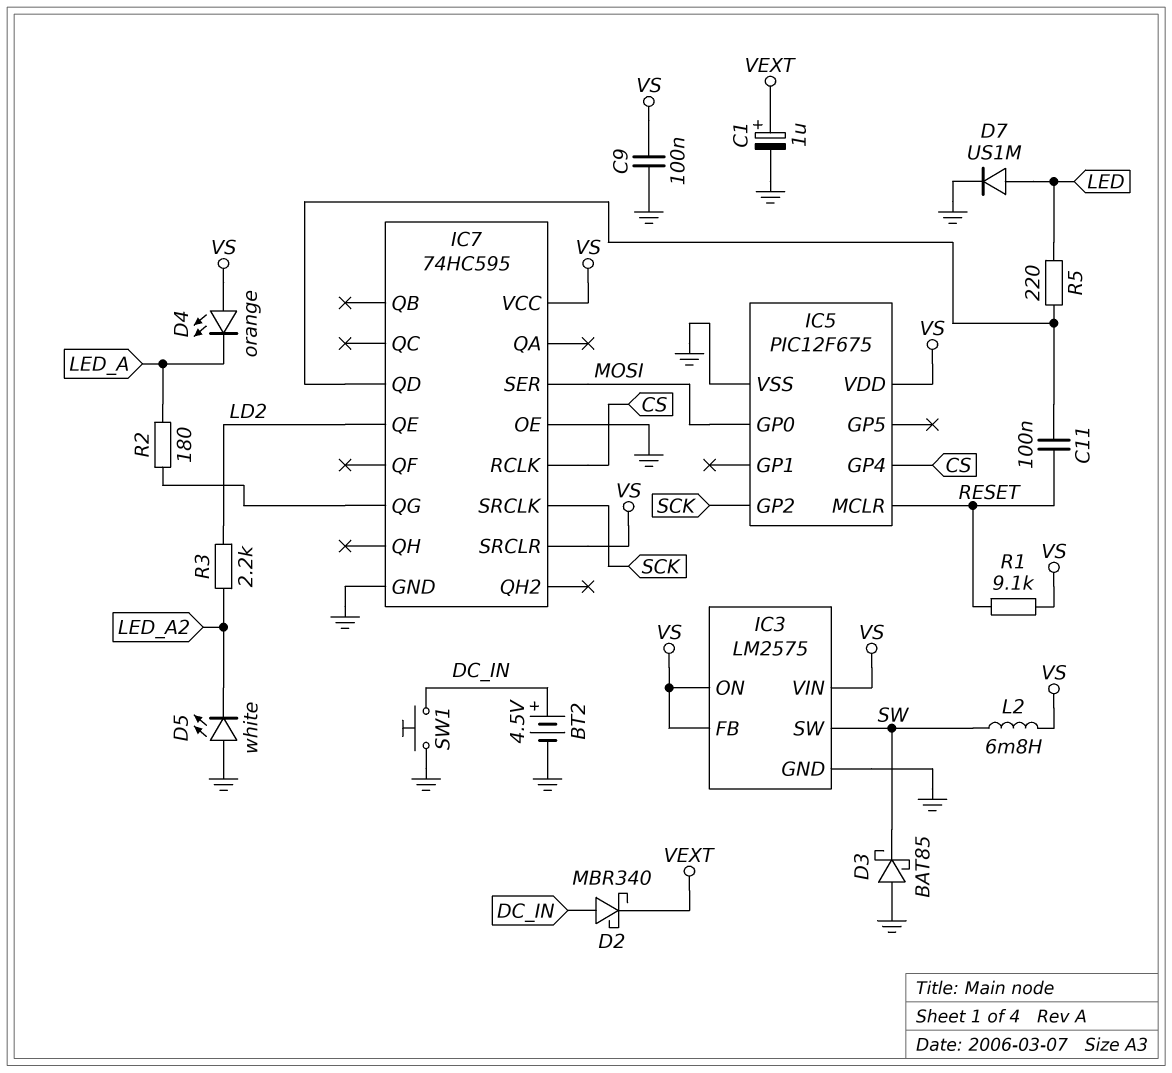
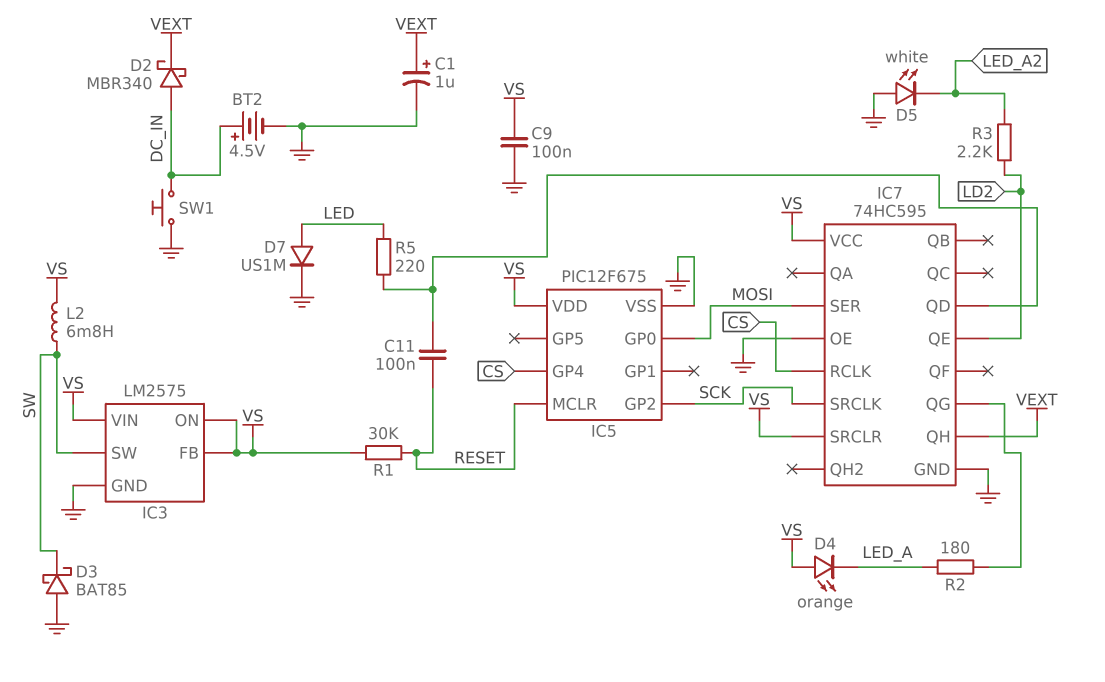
IC7 pin QH: none -> VEXT
R1: 9.1k (RESET, VS) -> 30k (RESET, VS)

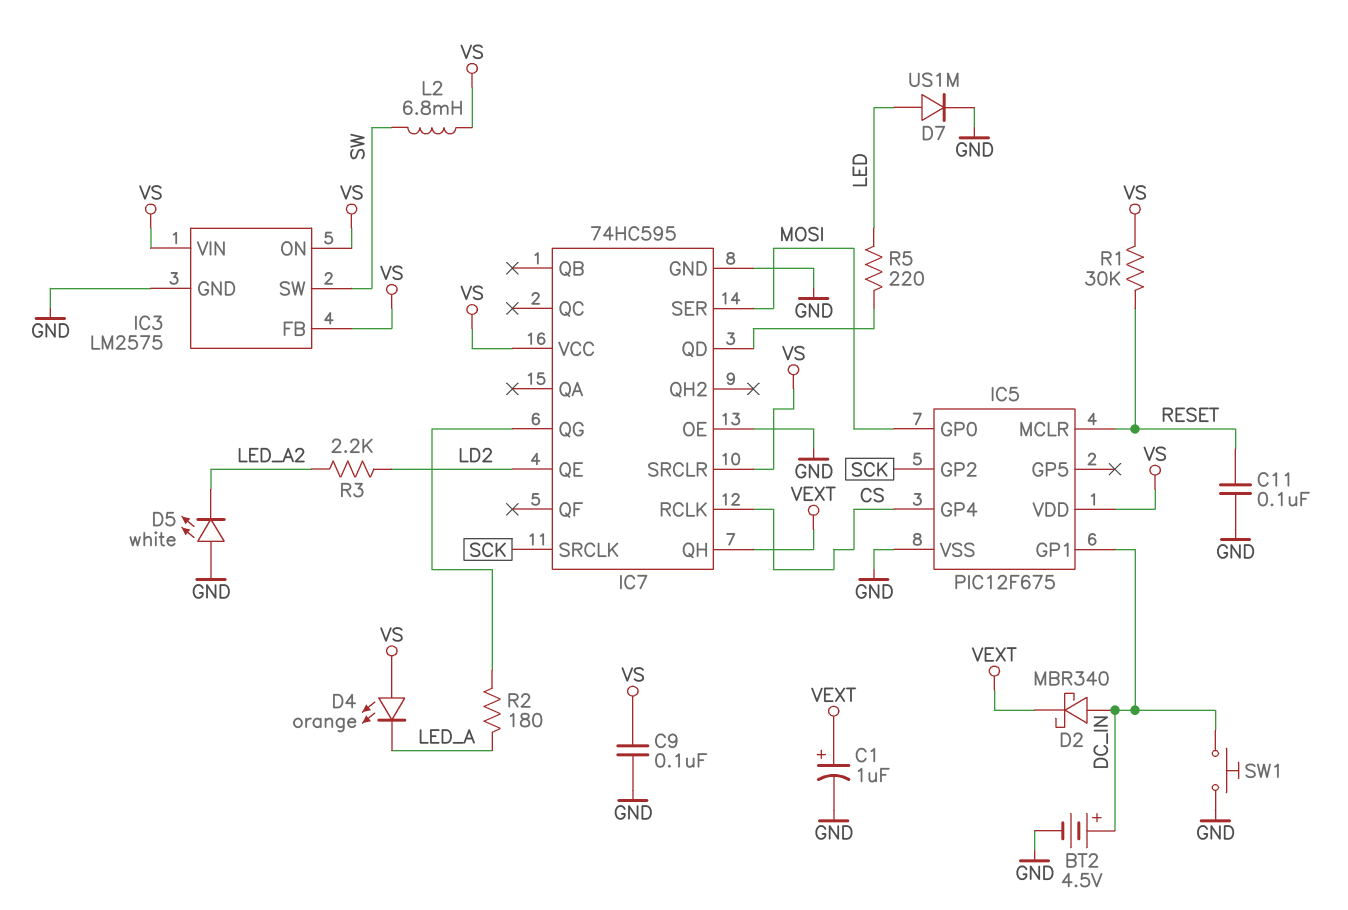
C11: 100nF (IC7/QD, RESET) -> 100nF (GND, RESET)
D3: schottky BAT85 (A GND, K SW) -> none
IC5 pin GP1: none -> DC_IN

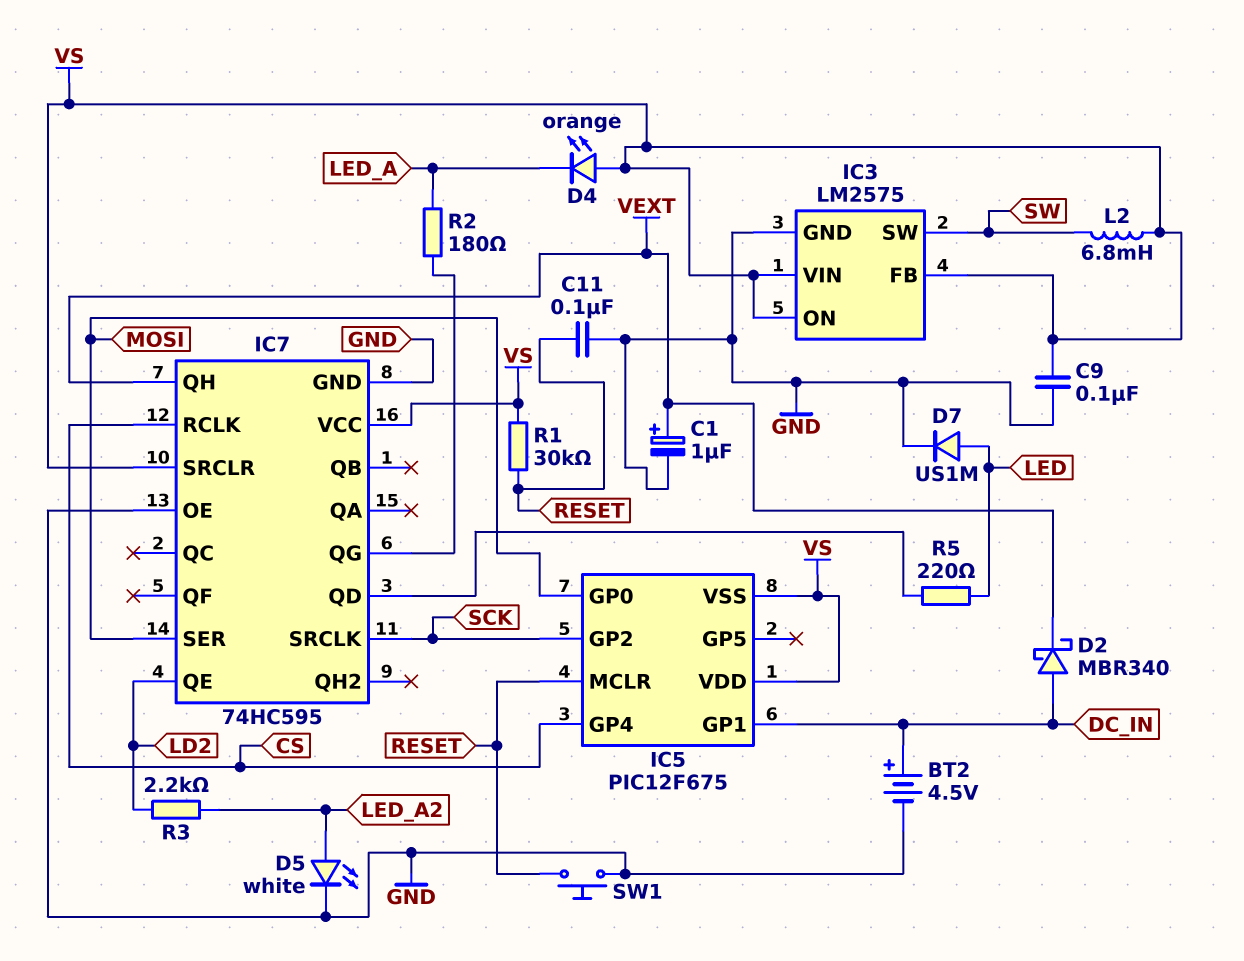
D5: LED white (A GND, K LED_A2) -> LED white (A LED_A2, K GND)
IC5 pin VSS: GND -> VS
SW1: button (DC_IN, GND) -> button (GND, RESET)

